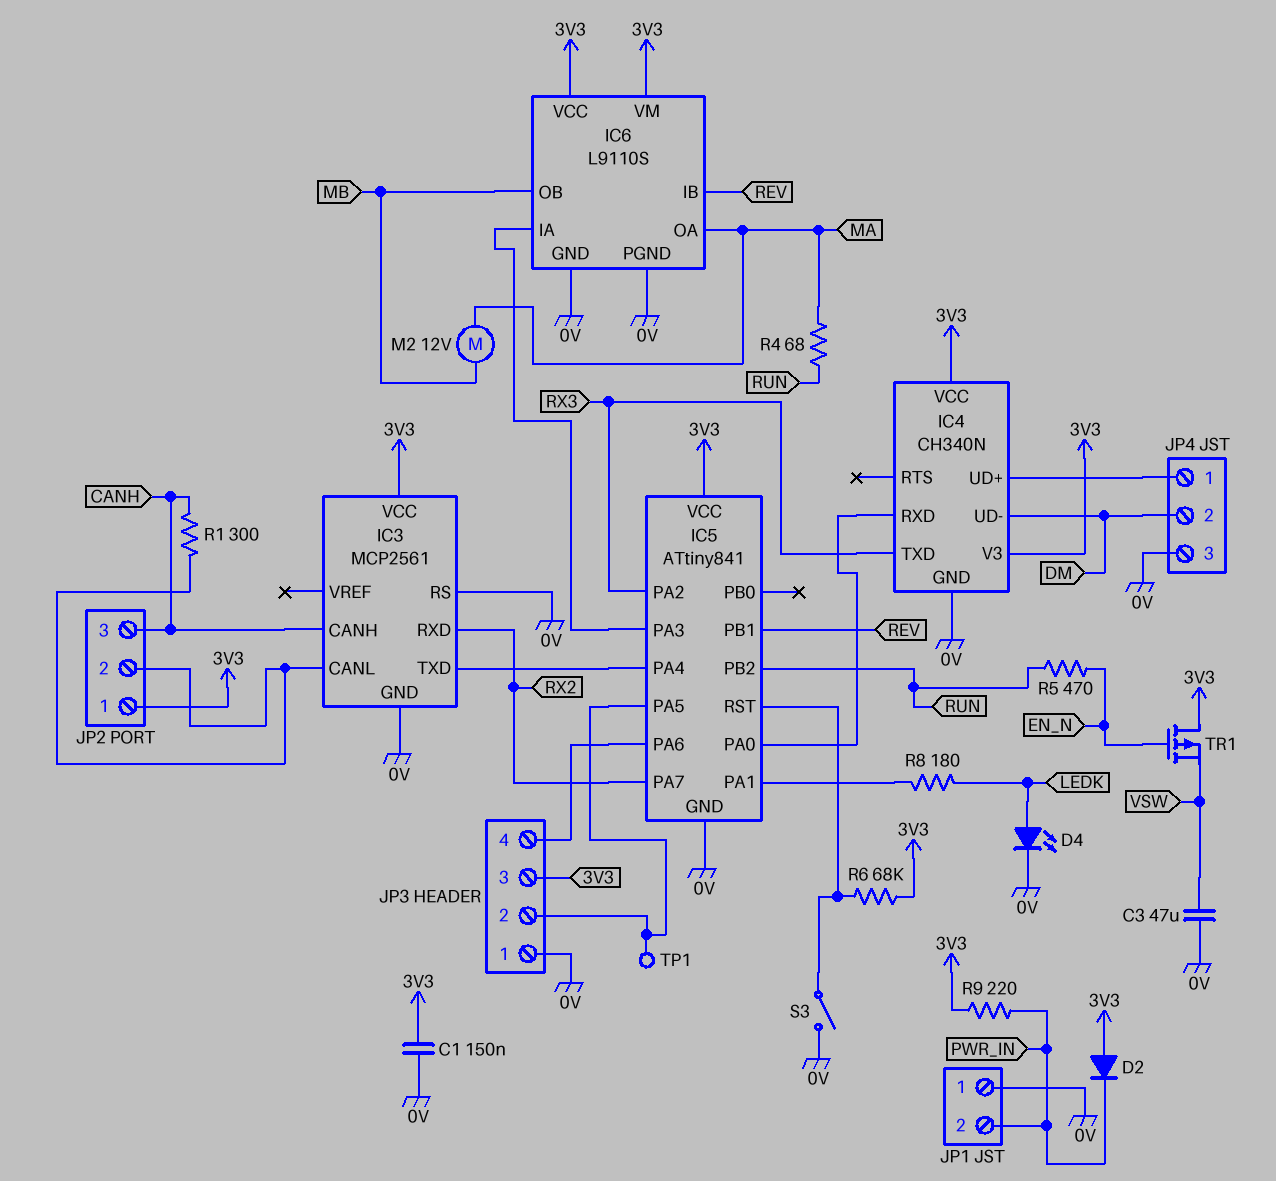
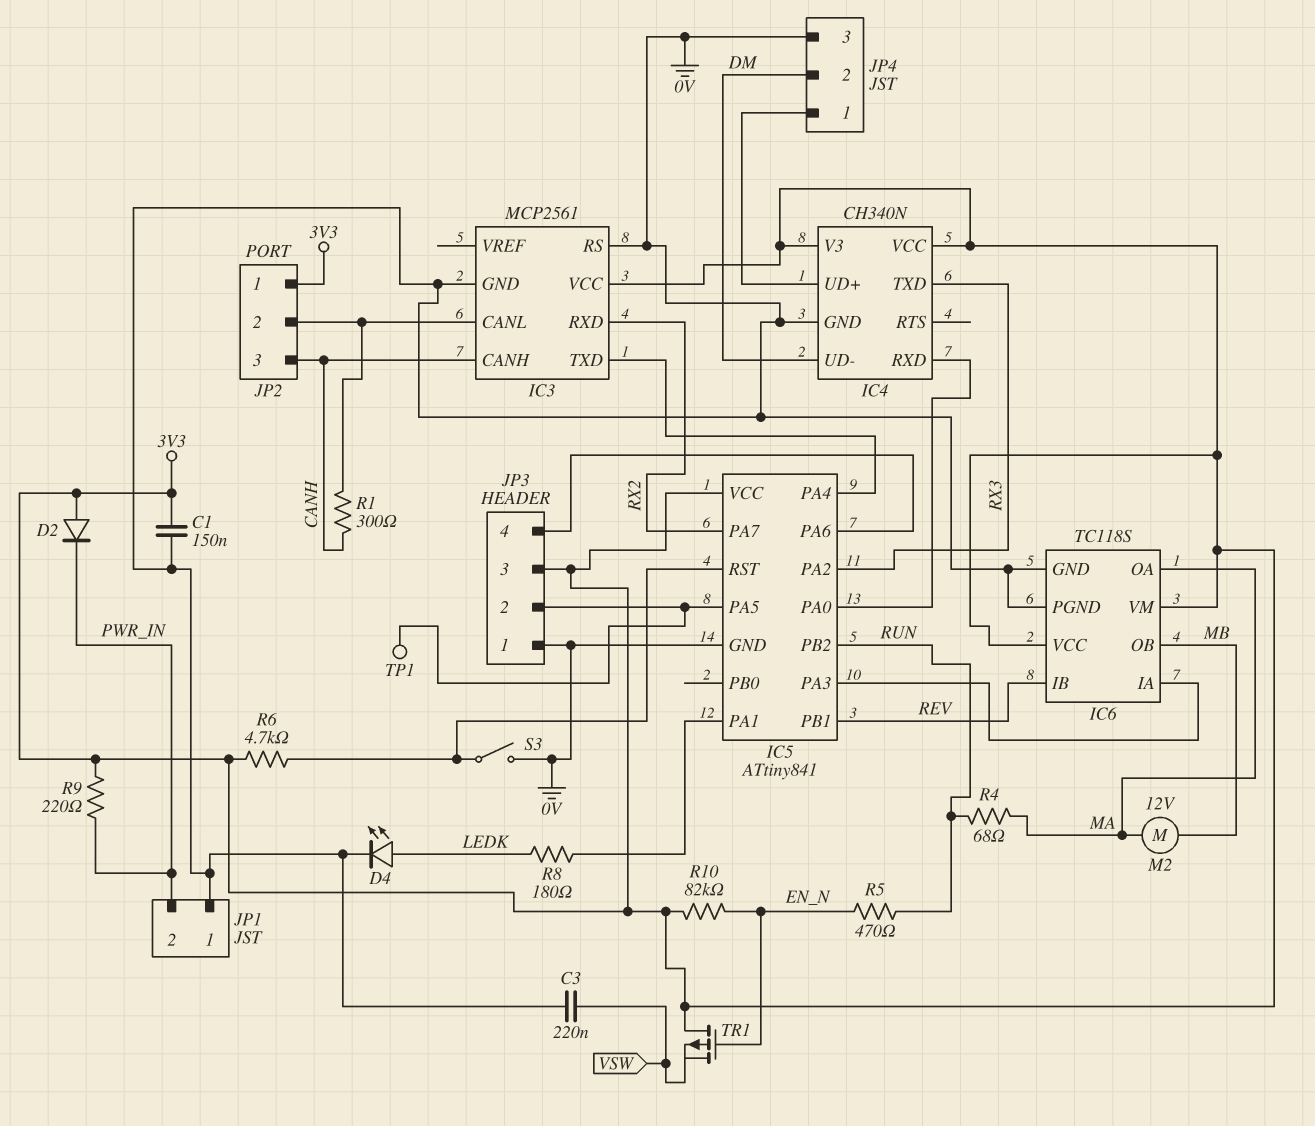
C3: 47uF (0V, VSW) -> 220nF (0V, VSW)
IC6: L9110S -> TC118S
R6: 68k (3V3, IC5/RST) -> 4.7k (3V3, IC5/RST)
R10: none -> 82k (3V3, EN_N)

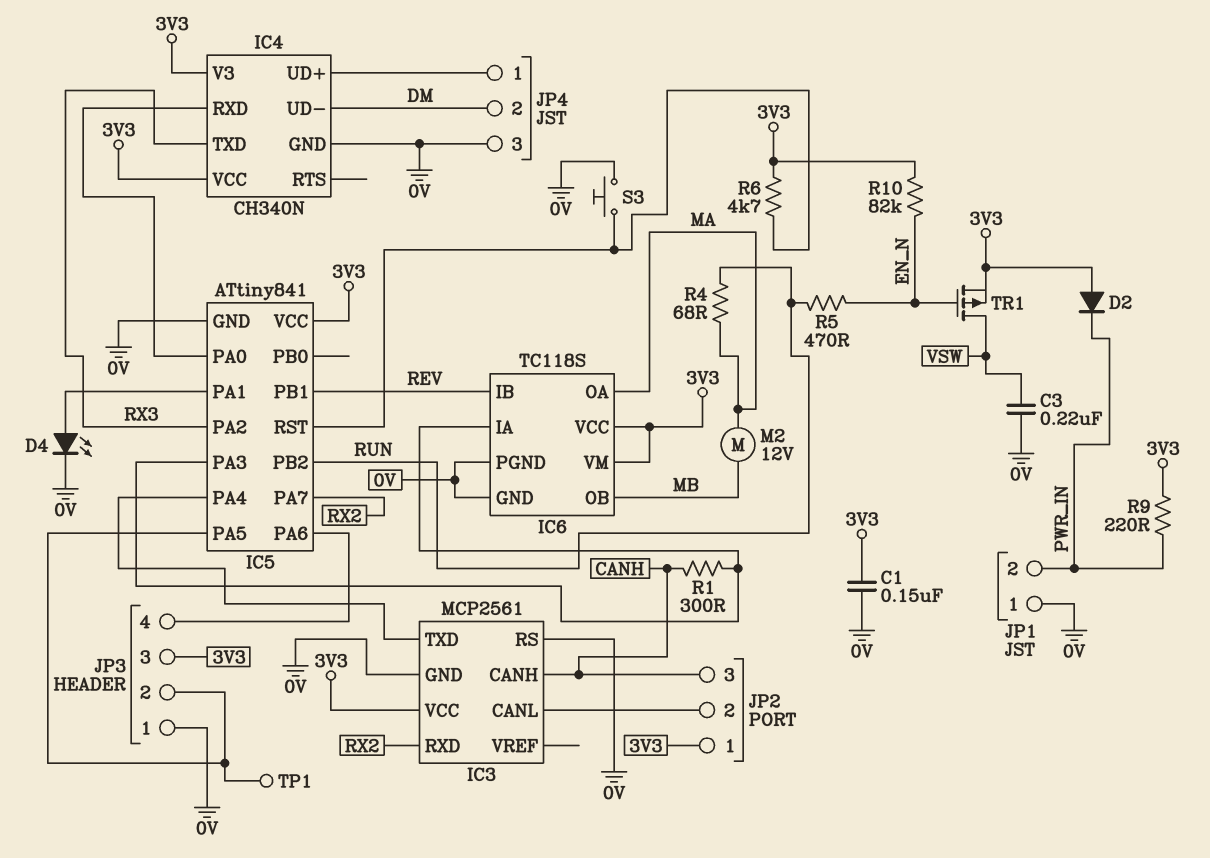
D4: LED (A LEDK, K 0V) -> LED (A IC5/PA1, K 0V)
R1: 300 (CANH, IC3/CANL) -> 300 (CANH, IC5/PA3)
R8: 180 (IC5/PA1, LEDK) -> none
S3: switch (0V, IC5/RST) -> button (0V, IC5/RST)
TR1: PMOS (G EN_N, D 3V3, S VSW) -> PMOS (G EN_N, D VSW, S 3V3)

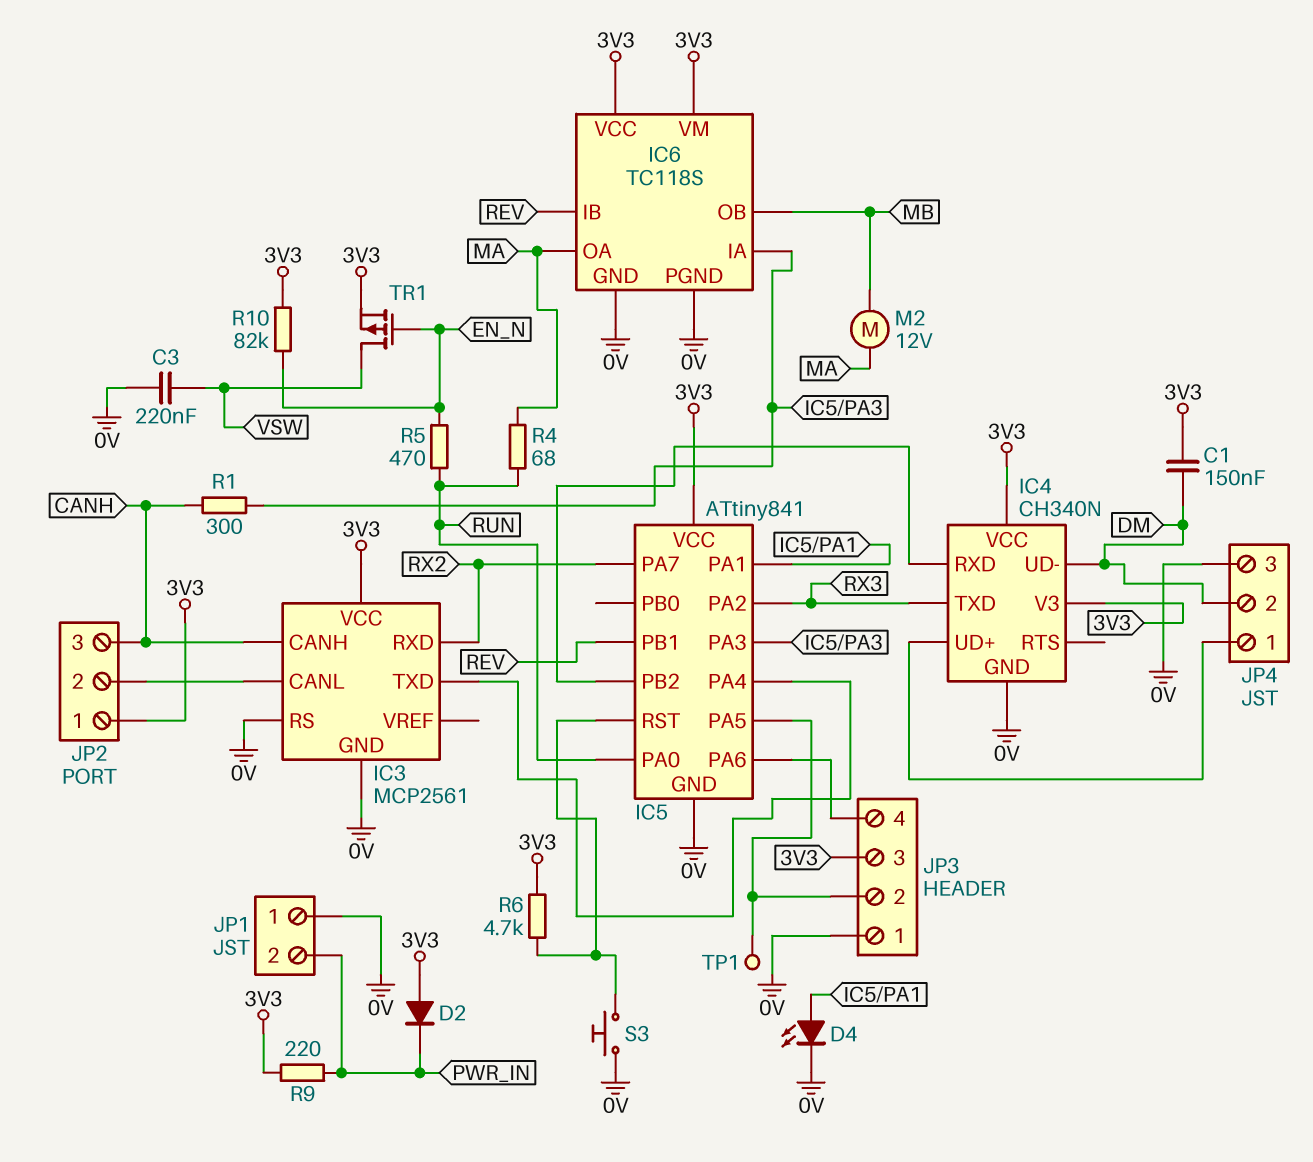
C1: 150nF (0V, 3V3) -> 150nF (3V3, DM)
IC5 pin PA0: IC4/RXD -> RUN
IC5 pin PB2: RUN -> IC4/RXD

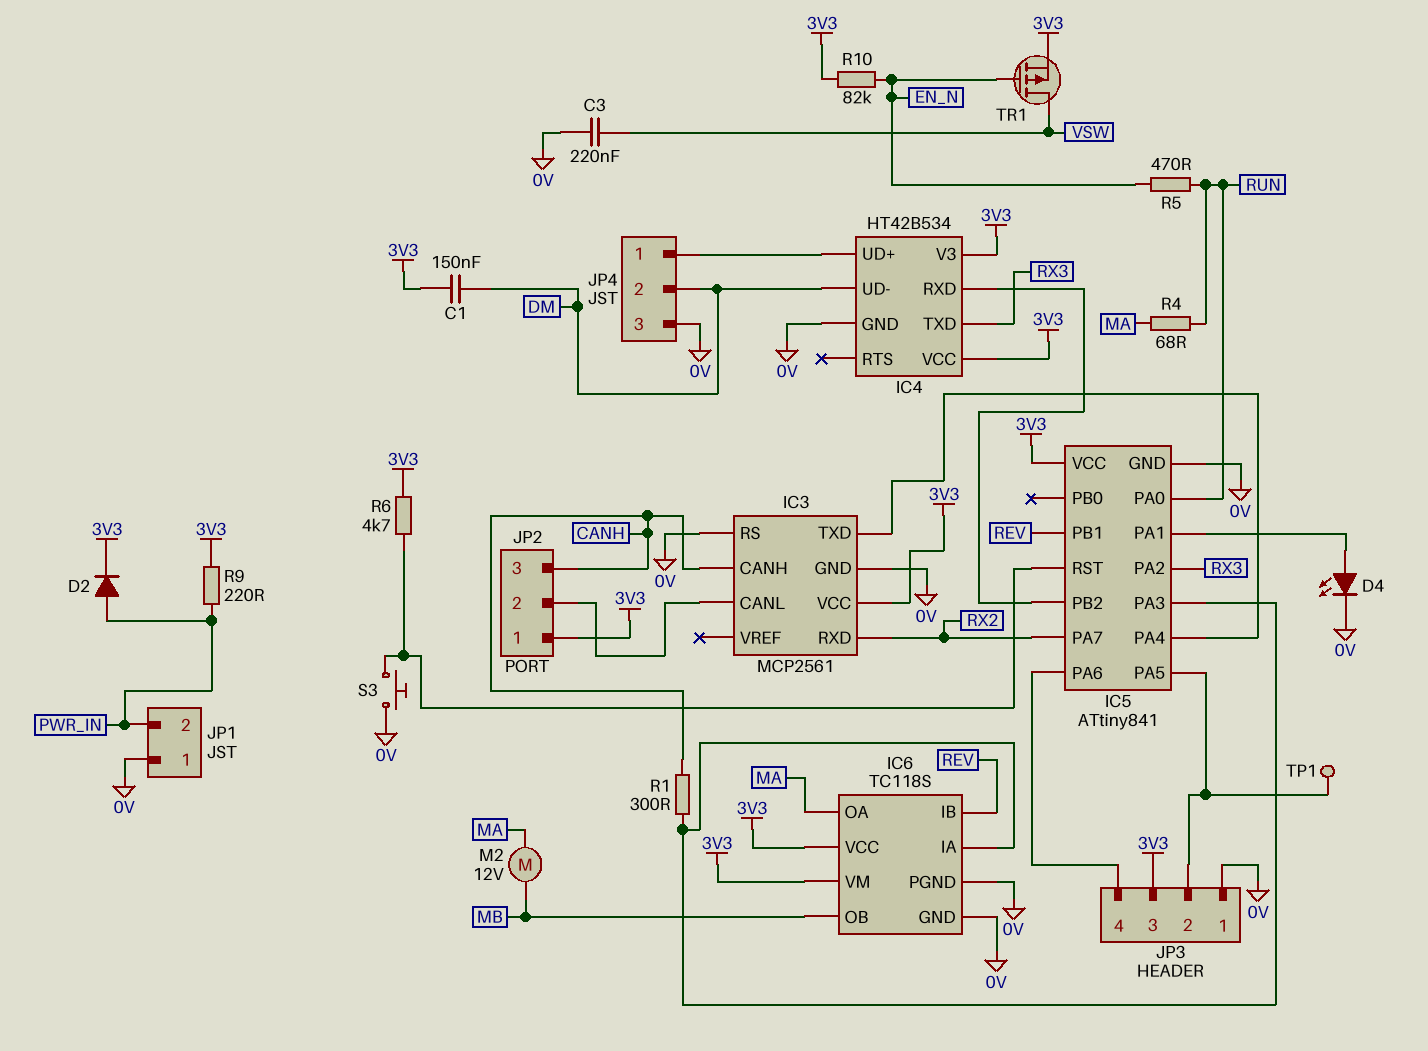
D2: diode (A 3V3, K PWR_IN) -> diode (A PWR_IN, K 3V3)
IC4: CH340N -> HT42B534

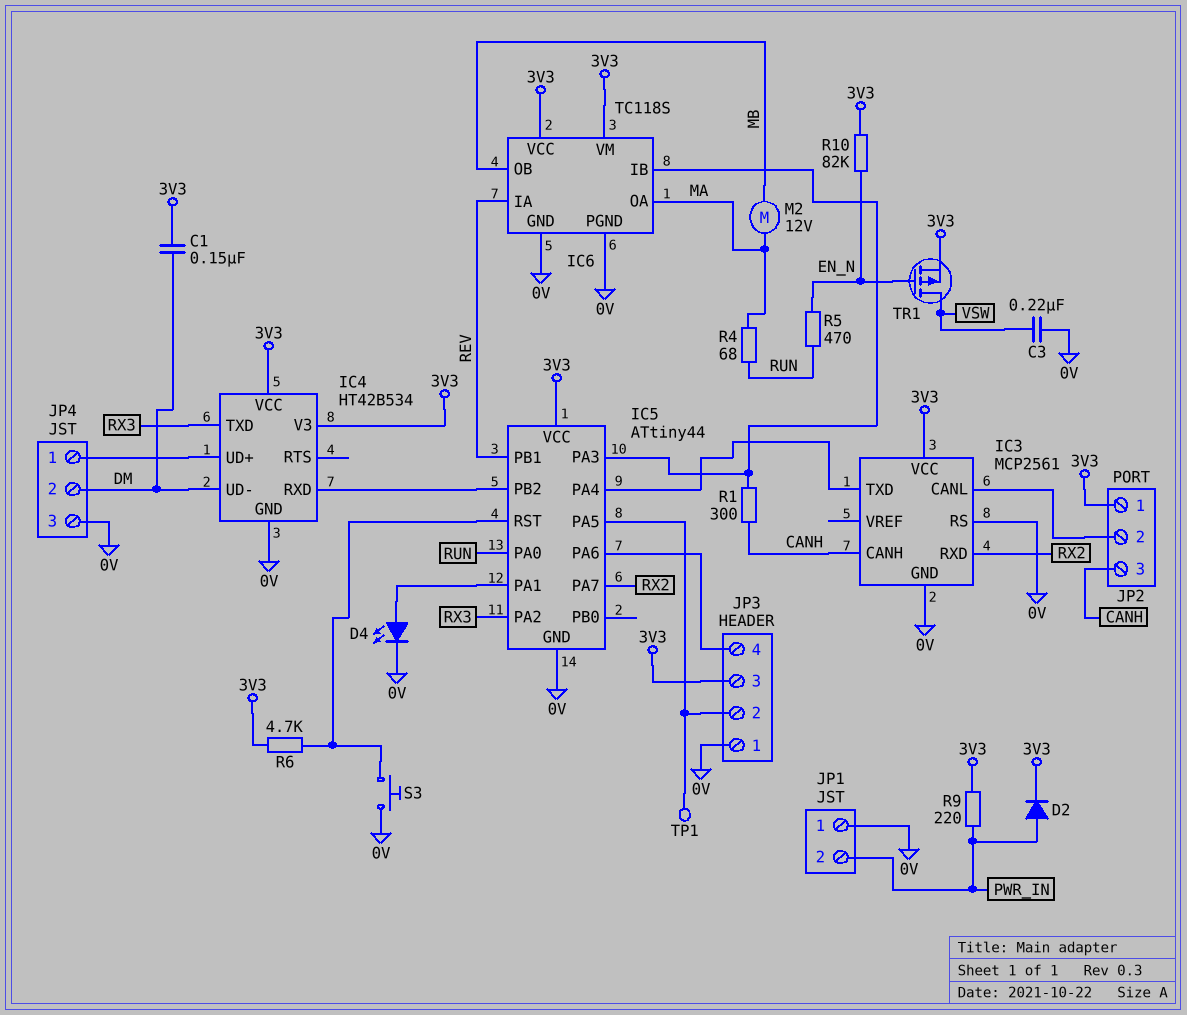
IC5: ATtiny841 -> ATtiny44
IC6 pin IA: IC5/PA3 -> REV
IC6 pin IB: REV -> IC5/PA3

